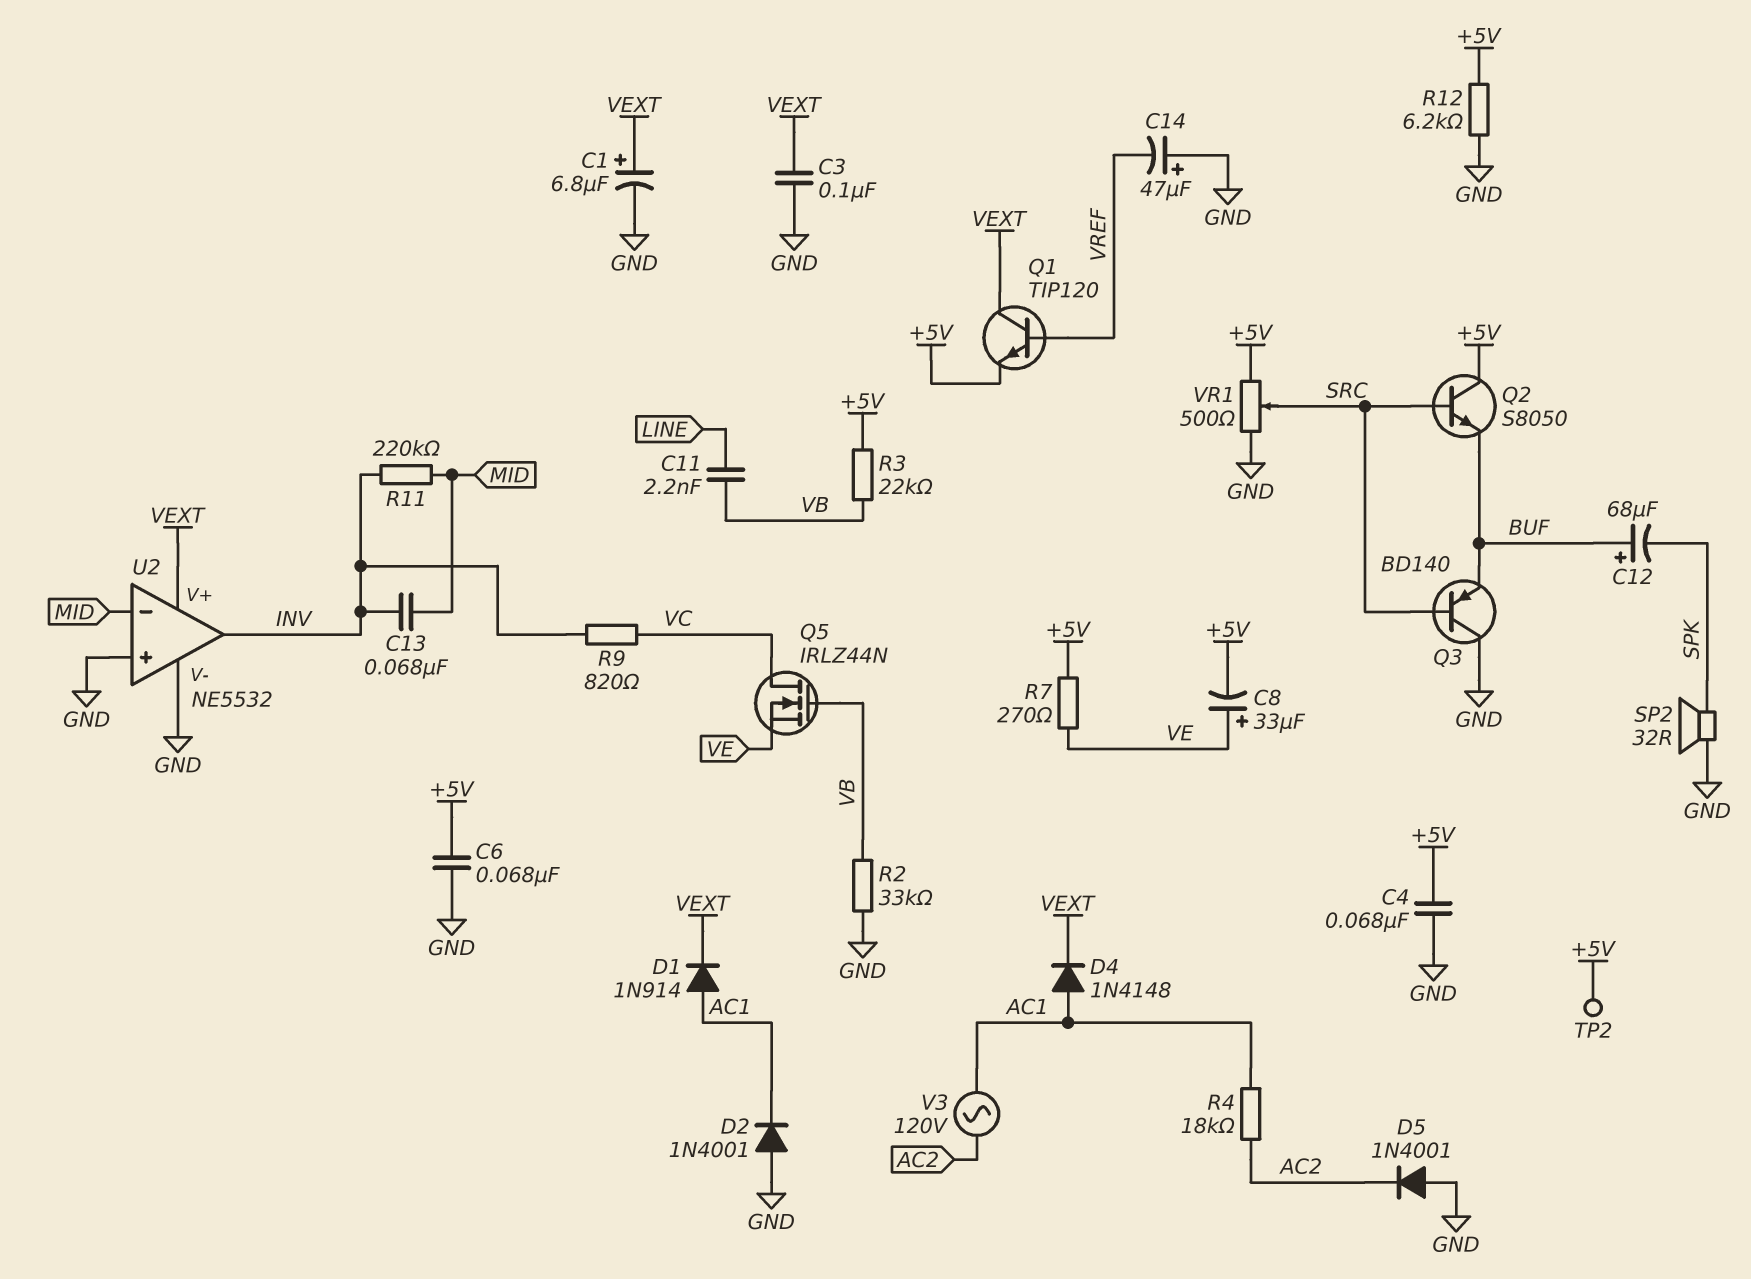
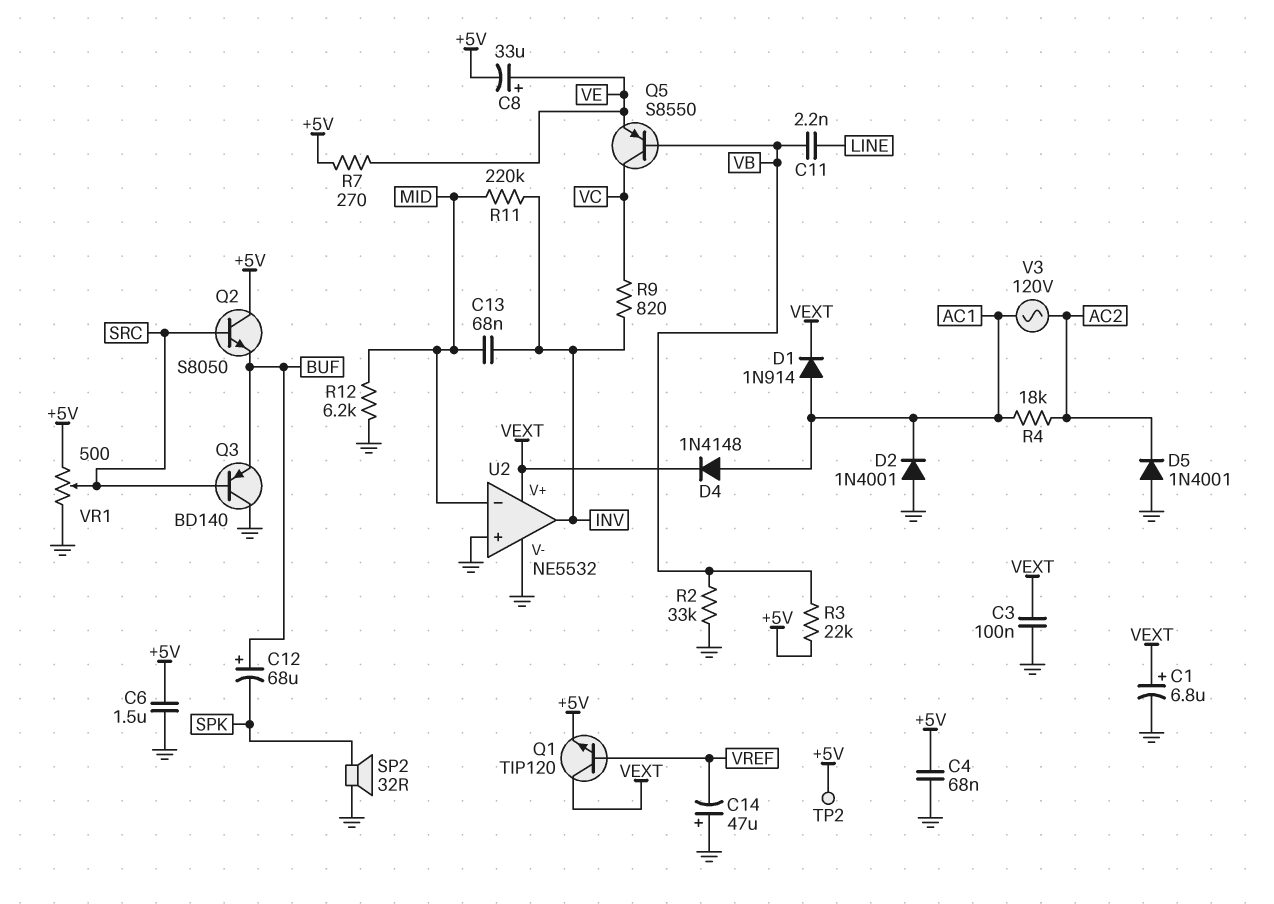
C6: 68nF (+5V, GND) -> 1.5uF (+5V, GND)
Q5: NMOS IRLZ44N (G VB, D VC, S VE) -> PNP S8550 (B VB, C VC, E VE)
R12: 6.2k (+5V, GND) -> 6.2k (GND, MID)

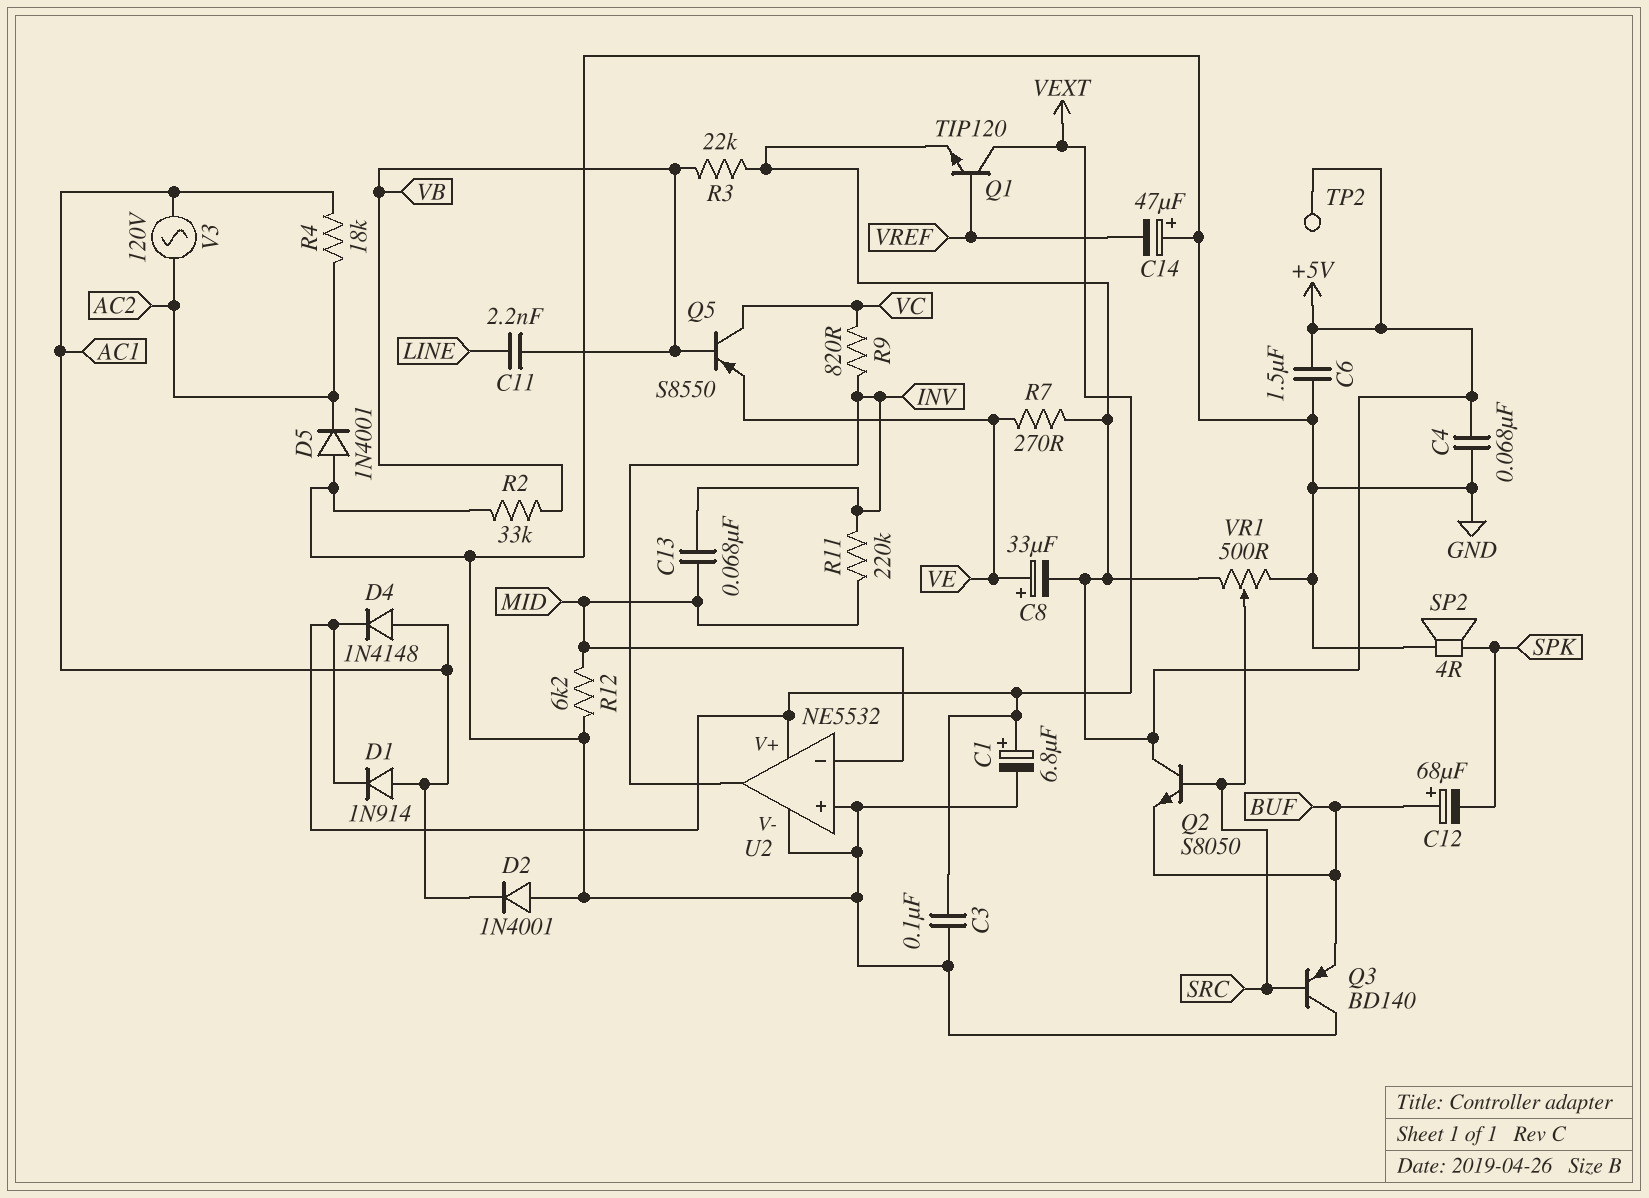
SP2: speaker 32R (GND, SPK) -> speaker 4R (GND, SPK)

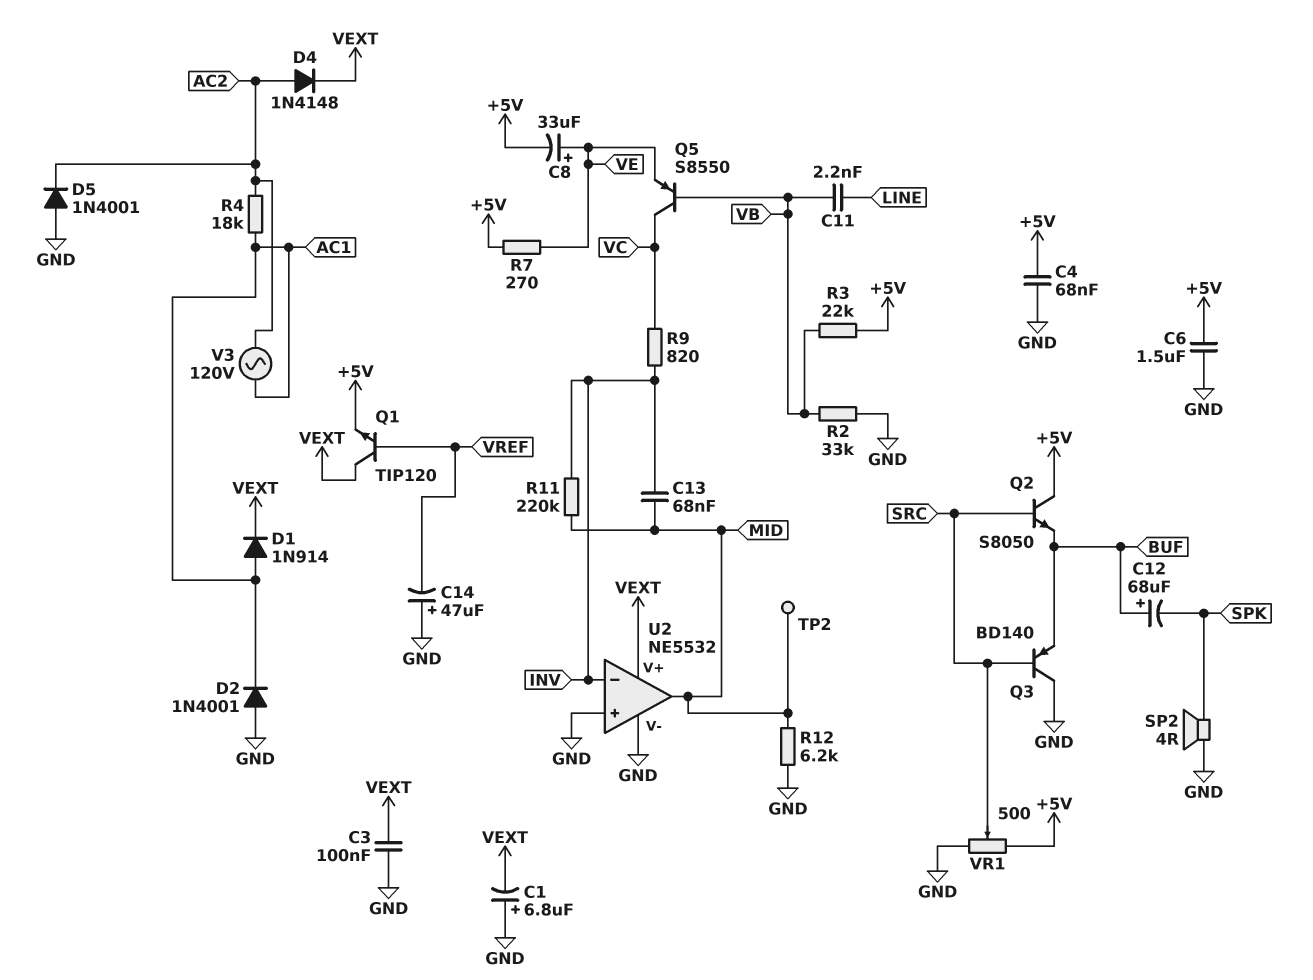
C1: 6.8uF (plus VEXT, minus GND) -> 6.8uF (plus GND, minus VEXT)
D4: diode 1N4148 (A AC1, K VEXT) -> diode 1N4148 (A AC2, K VEXT)
TP2: test point (+5V) -> test point (MID)
U2 pin in-: MID -> INV
U2 pin out: INV -> MID

